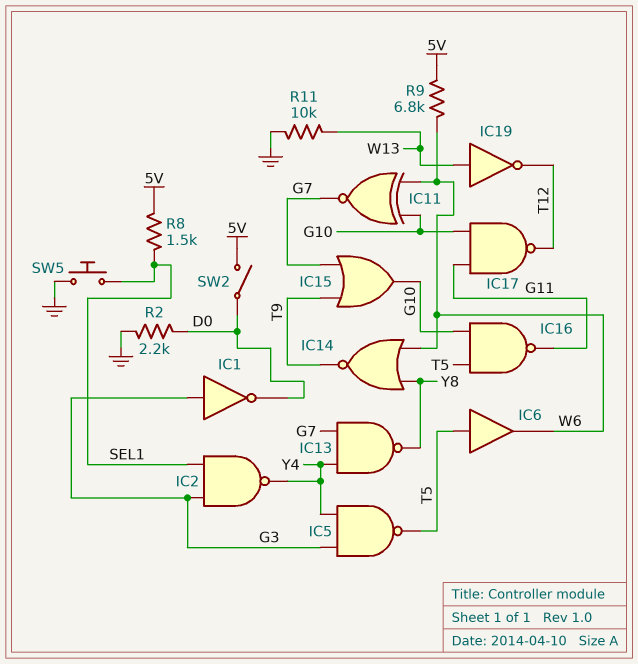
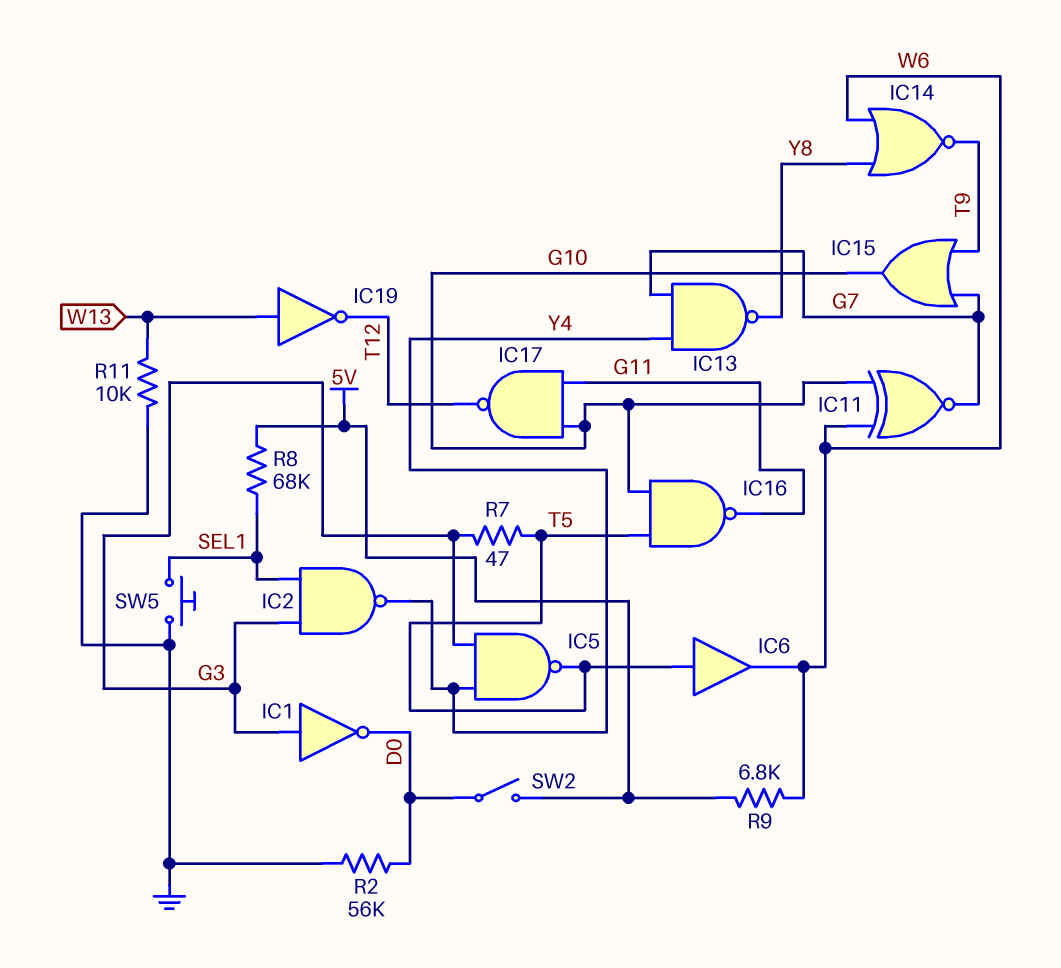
R2: 2.2k (D0, GND) -> 56k (D0, GND)
R7: none -> 47 (G3, T5)
R8: 1.5k (5V, SEL1) -> 68k (5V, SEL1)

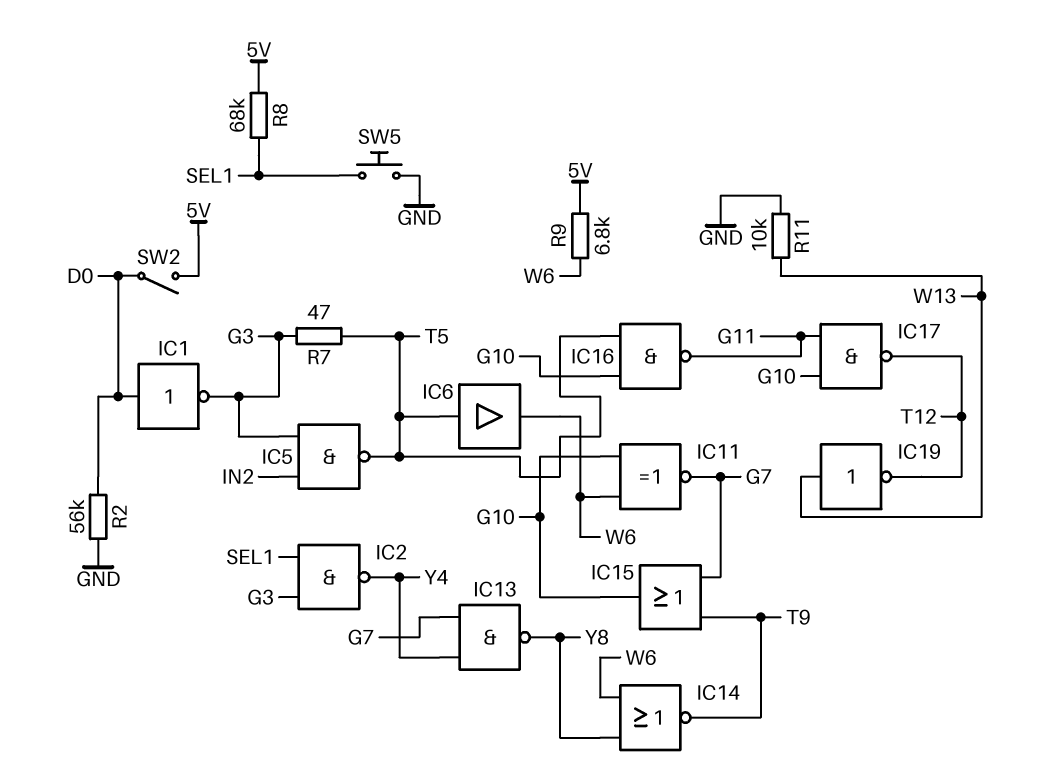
IC1: NOT (in G3, out D0) -> NOT (in D0, out G3)
IC5: NAND (in G3, in Y4, out T5) -> NAND (in G3, in IN2, out T5)

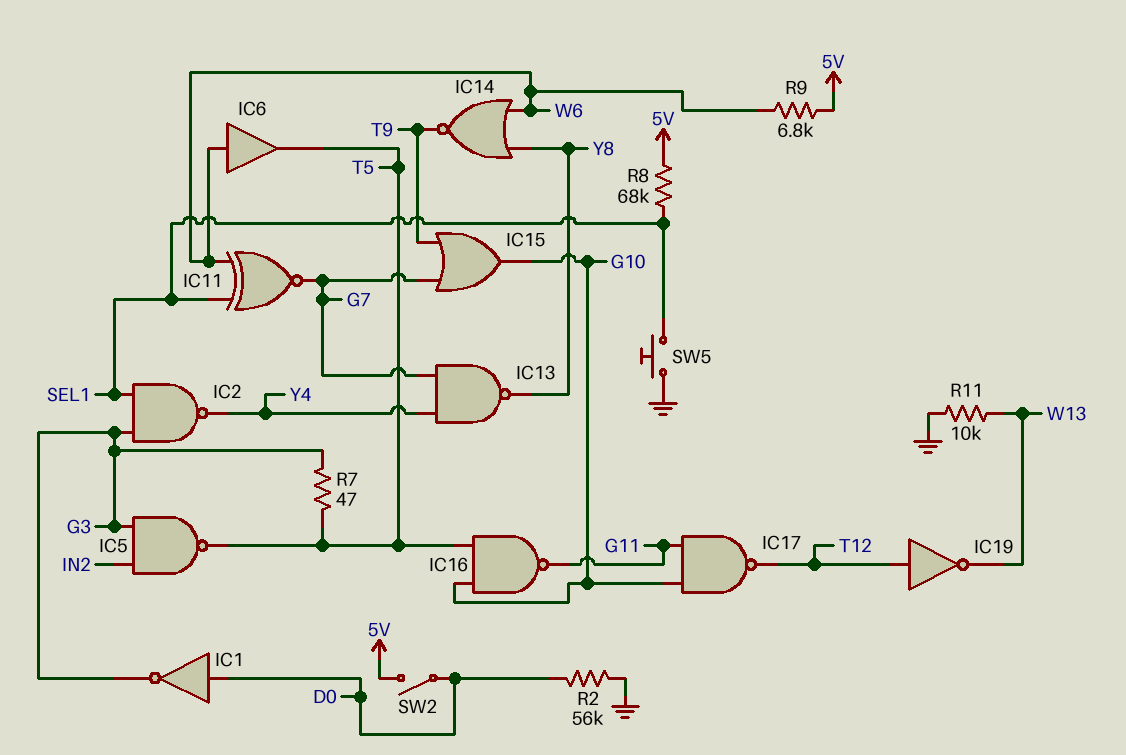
IC6: buffer (in T5, out W6) -> buffer (in W6, out T5)
IC11: XNOR (in G10, in W6, out G7) -> XNOR (in SEL1, in W6, out G7)
IC19: NOT (in W13, out T12) -> NOT (in T12, out W13)

